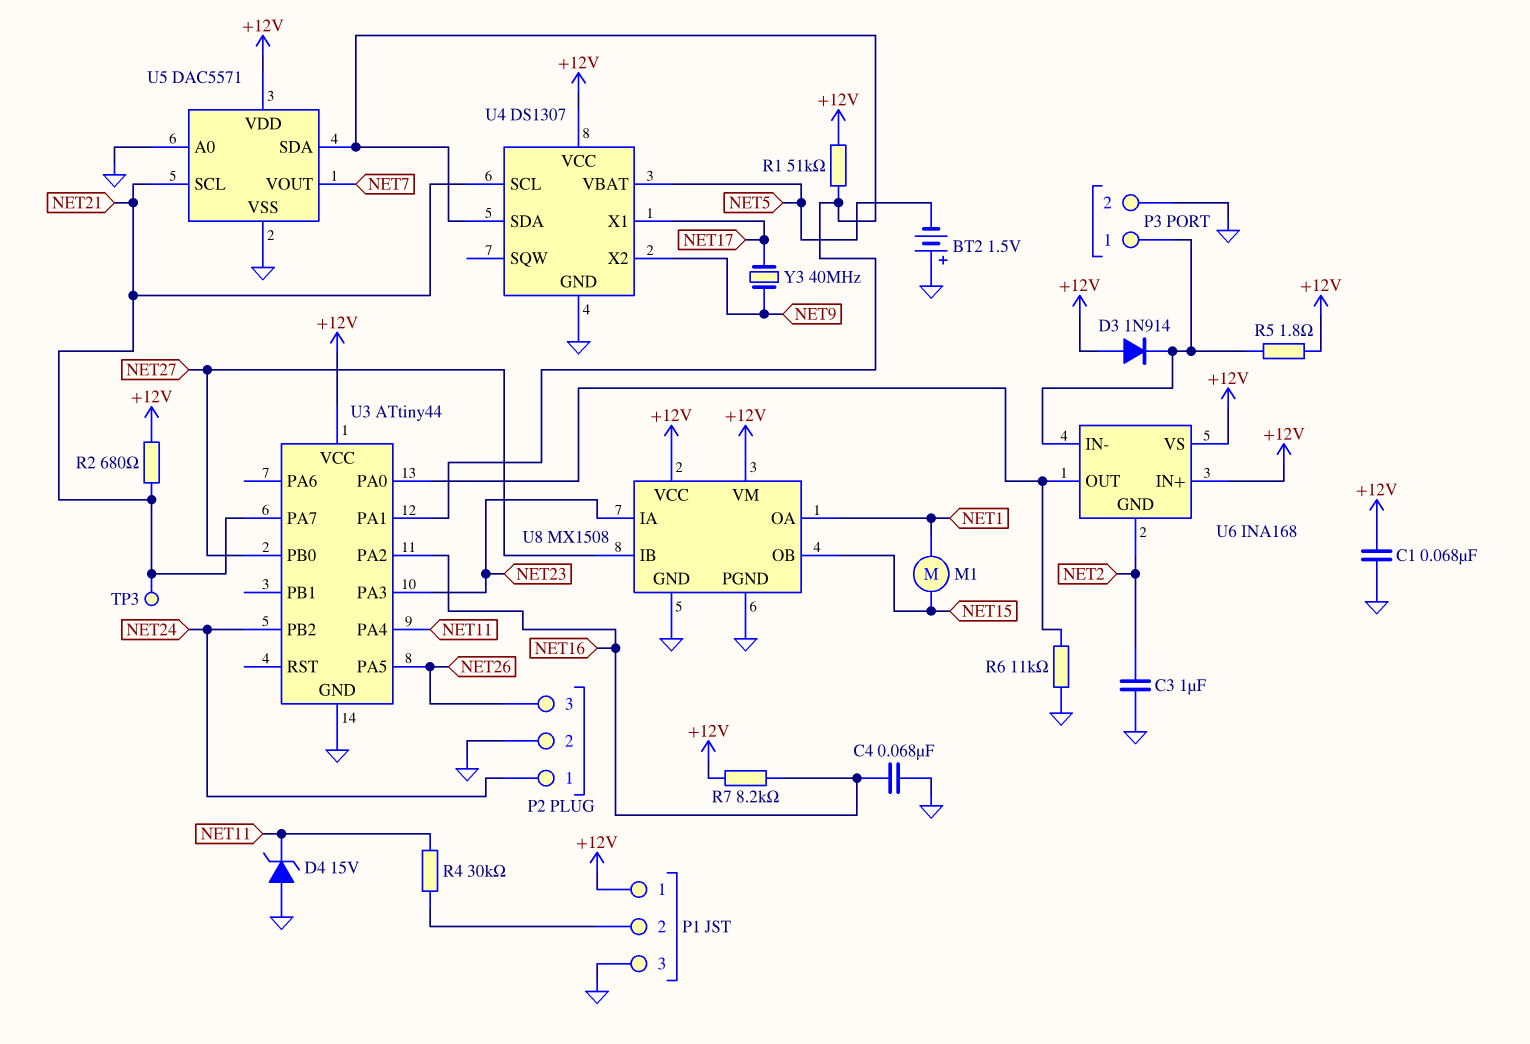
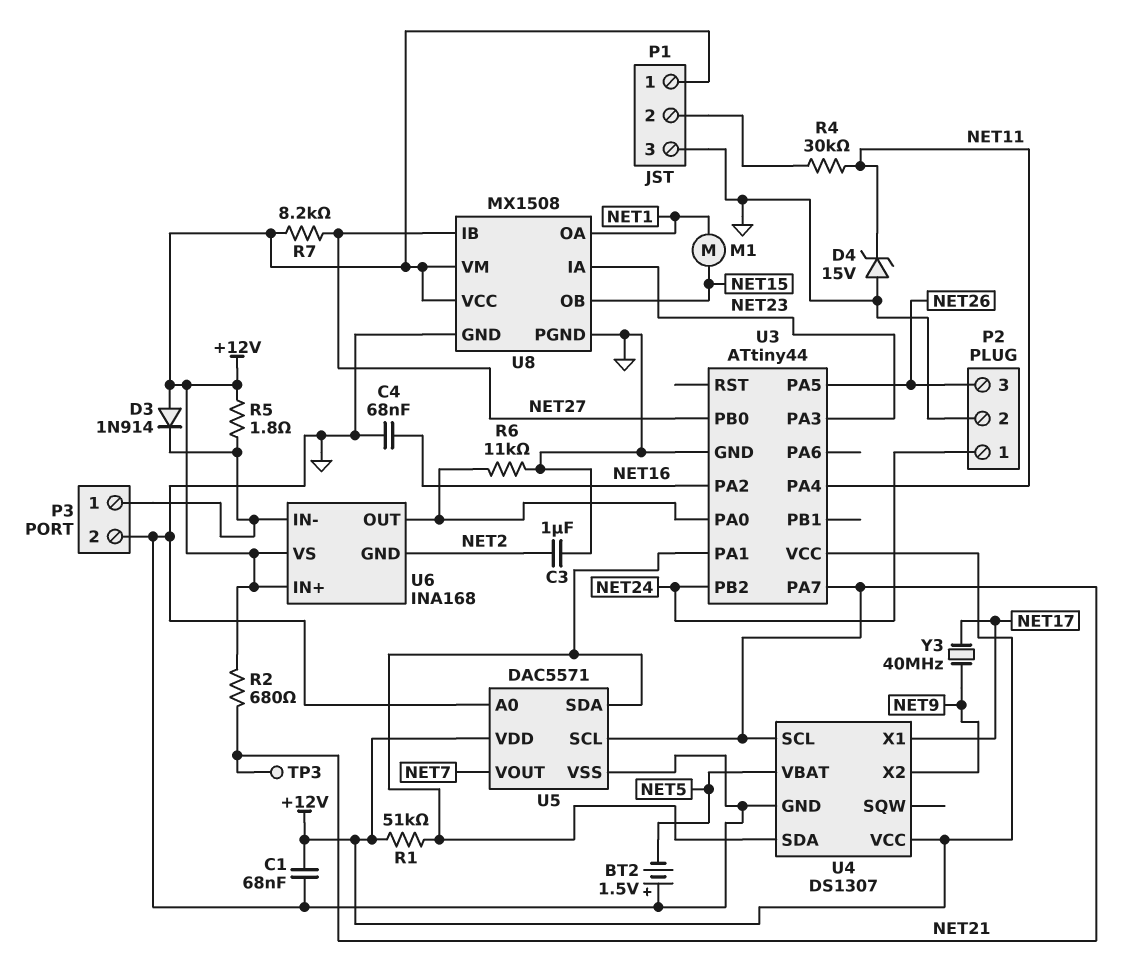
R7: 8.2k (+12V, NET16) -> 8.2k (+12V, NET27)

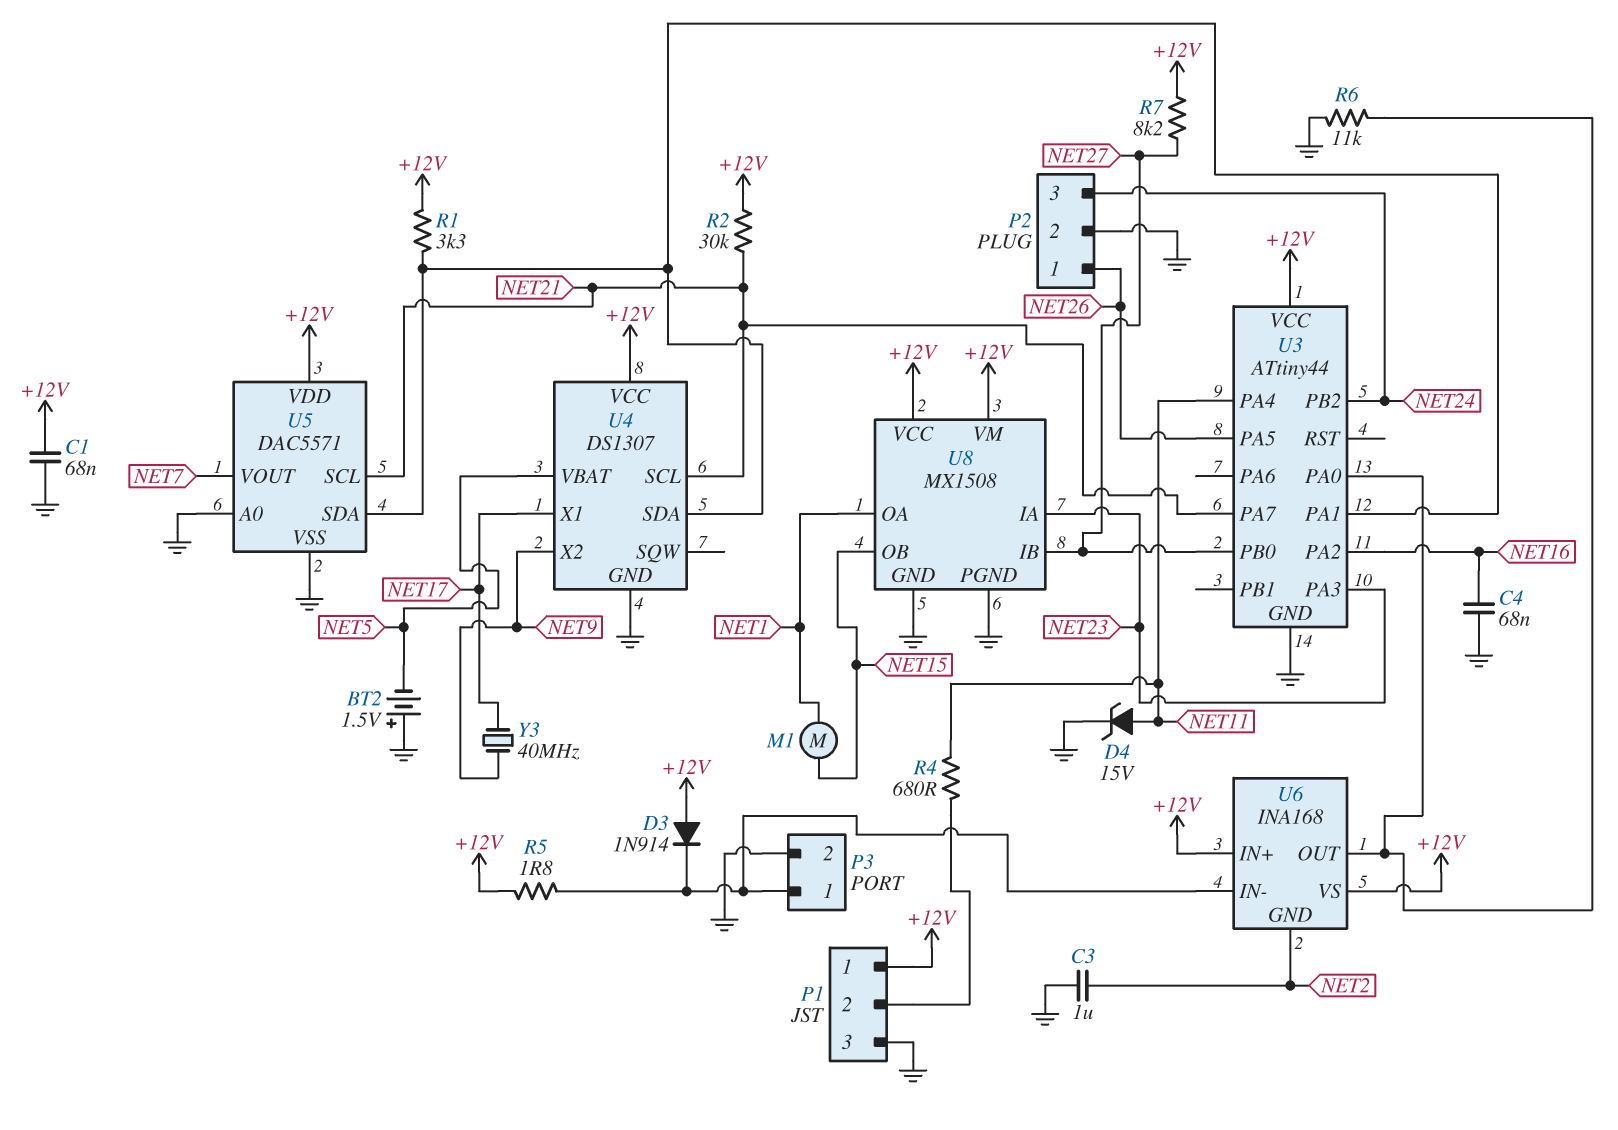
D4: zener 15V (A GND, K NET11) -> zener 15V (A NET11, K GND)
P2 pin 1: NET24 -> NET26
P2 pin 3: NET26 -> NET24
R1: 51k (+12V, U3/PA1) -> 3.3k (+12V, U3/PA1)
R2: 680 (+12V, NET21) -> 30k (+12V, NET21)
R4: 30k (NET11, P1/2) -> 680 (NET11, P1/2)
TP3: test point (NET21) -> none

